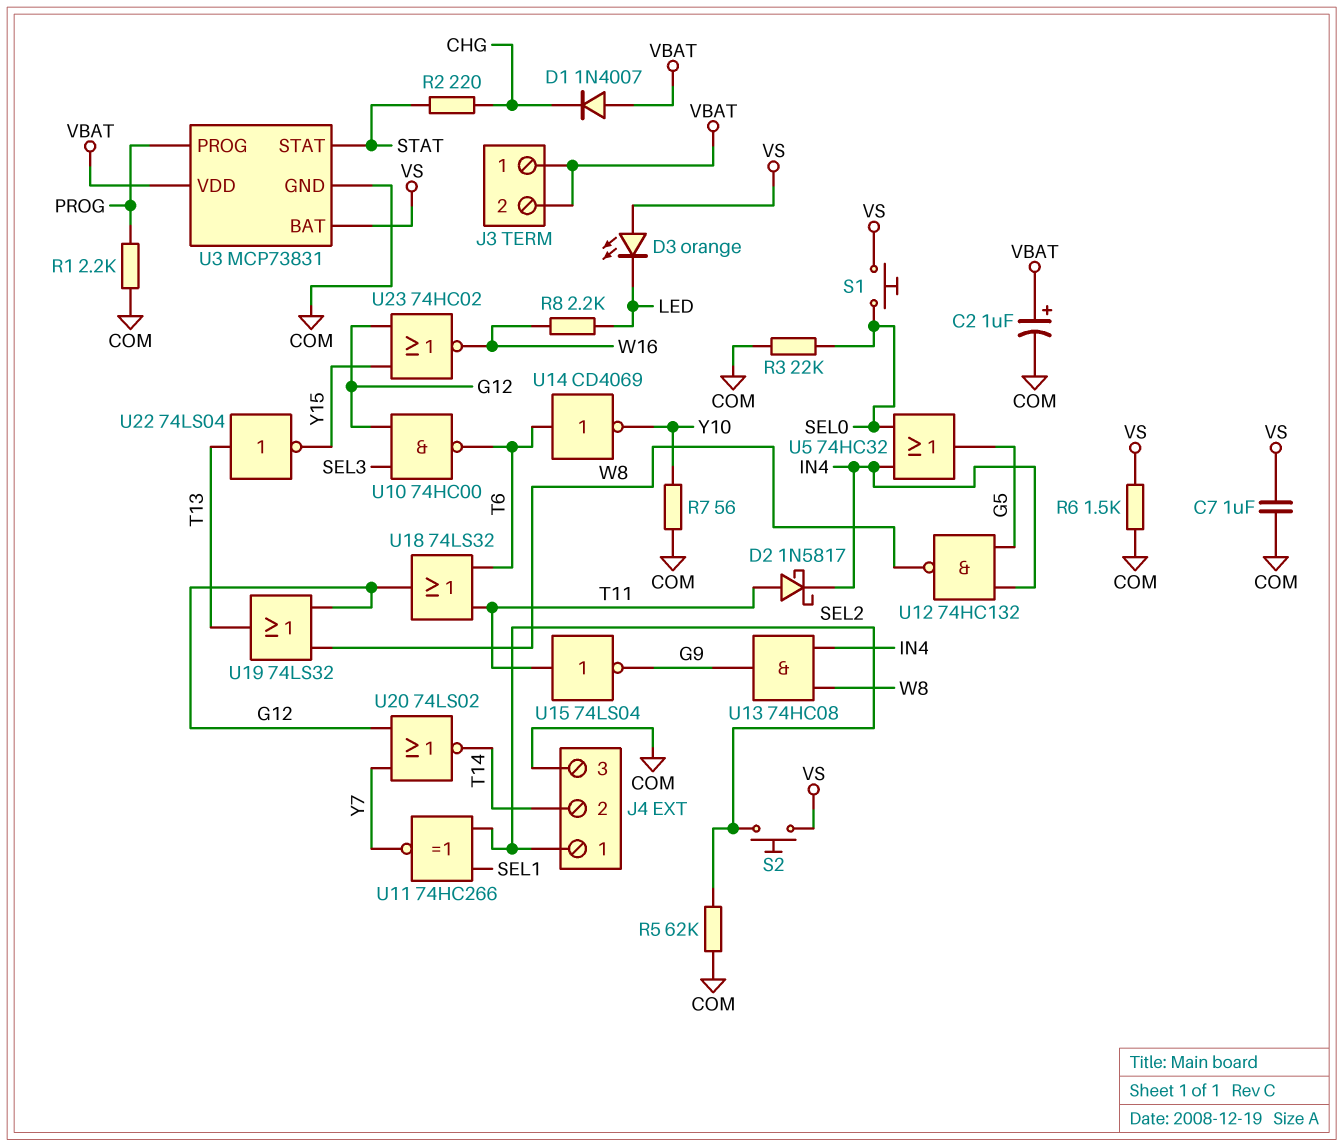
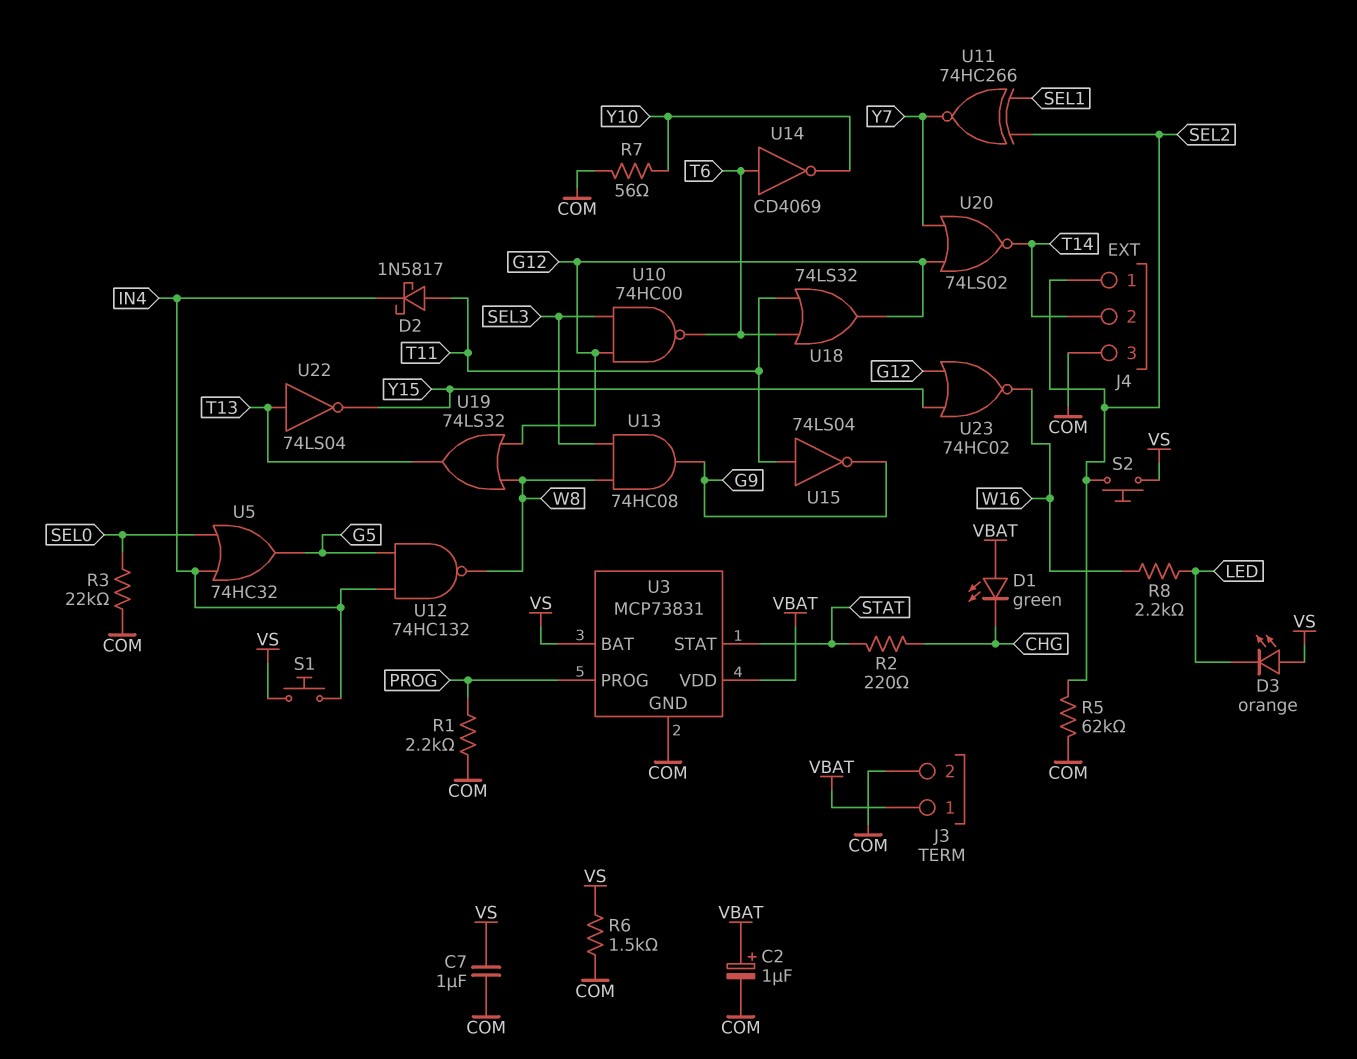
D1: diode 1N4007 (A VBAT, K CHG) -> LED green (A VBAT, K CHG)
J3 pin 2: VBAT -> COM
S1: button (SEL0, VS) -> button (IN4, VS)
U13: AND 74HC08 (in IN4, in W8, out G9) -> AND 74HC08 (in SEL3, in W8, out G9)

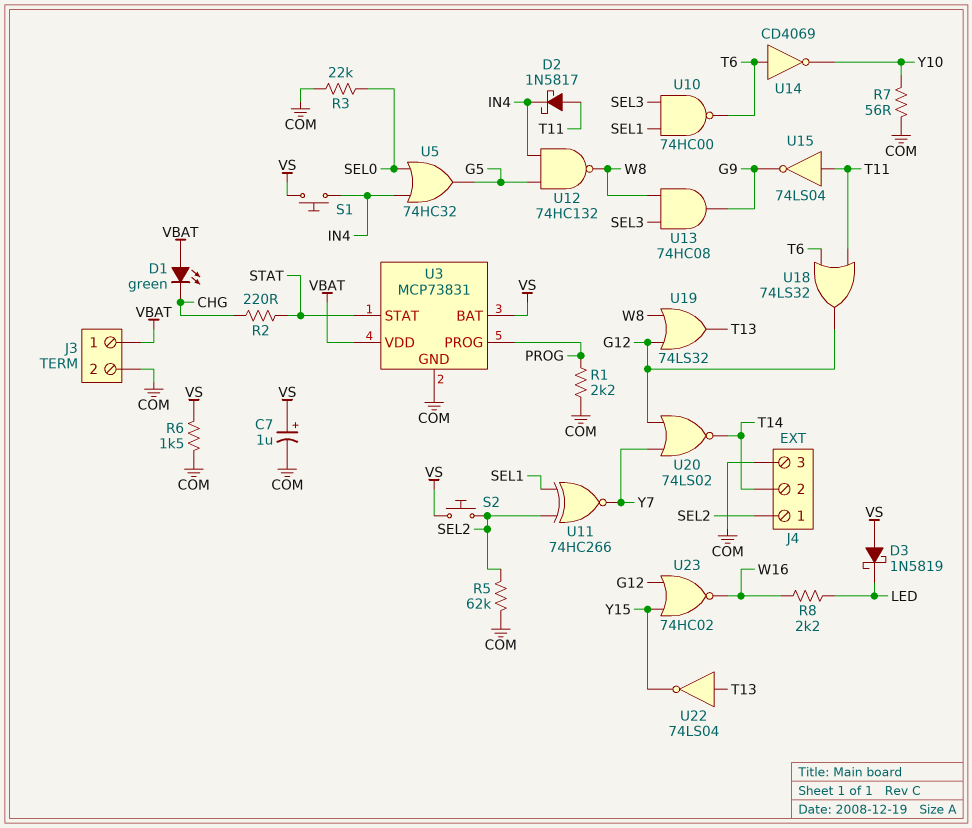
C2: 1uF (plus VBAT, minus COM) -> none
C7: 1uF (COM, VS) -> 1uF (plus VS, minus COM)
D3: LED orange (A VS, K LED) -> schottky 1N5819 (A VS, K LED)
U10: NAND 74HC00 (in G12, in SEL3, out T6) -> NAND 74HC00 (in SEL1, in SEL3, out T6)

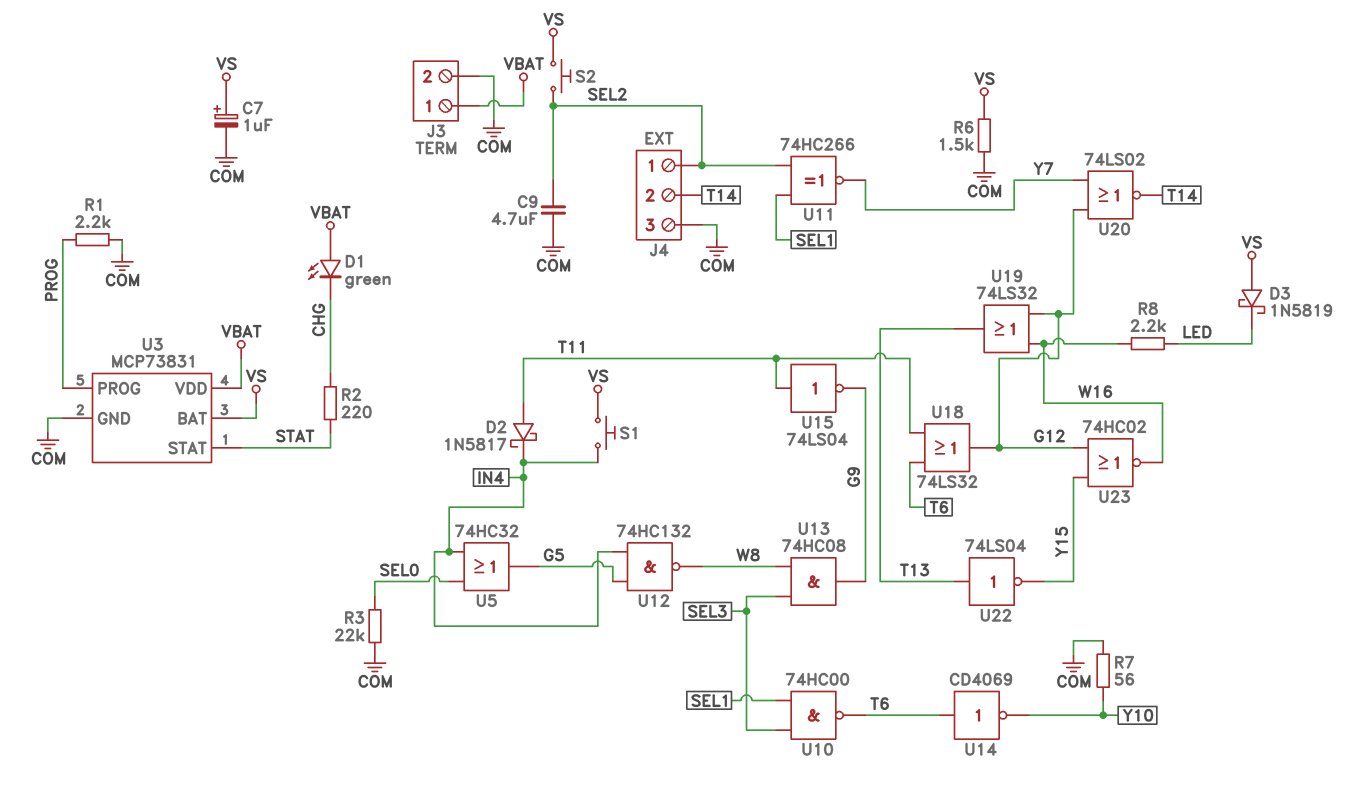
C9: none -> 4.7uF (COM, SEL2)
R5: 62k (COM, SEL2) -> none
U19: OR 74LS32 (in G12, in W8, out T13) -> OR 74LS32 (in G12, in W16, out T13)

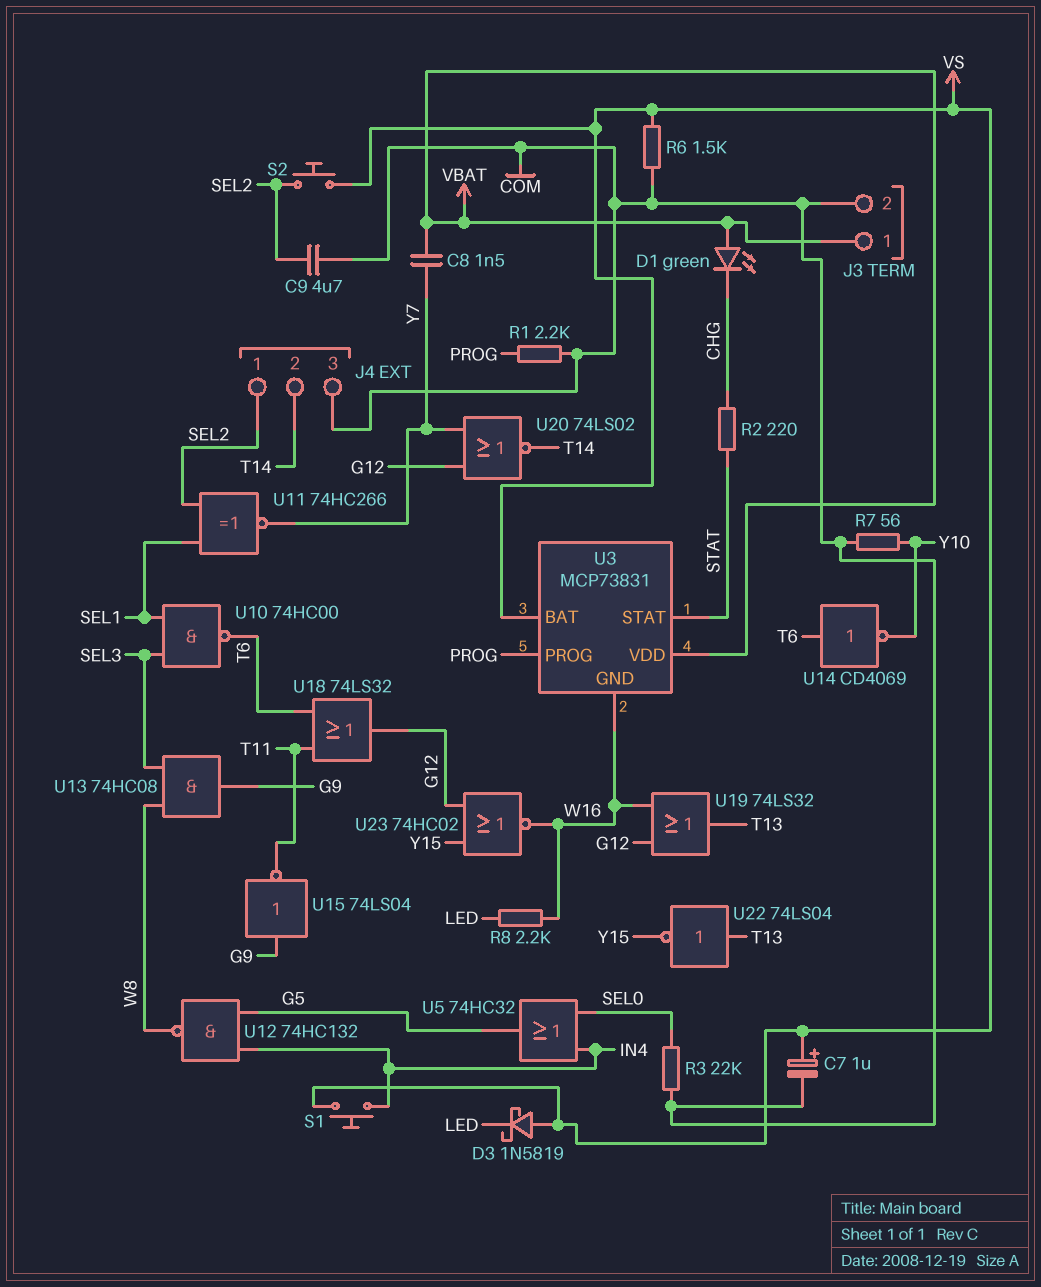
C8: none -> 1.5nF (VBAT, Y7)
D2: schottky 1N5817 (A T11, K IN4) -> none
U3 pin GND: COM -> W16
U15: NOT 74LS04 (in T11, out G9) -> NOT 74LS04 (in G9, out T11)

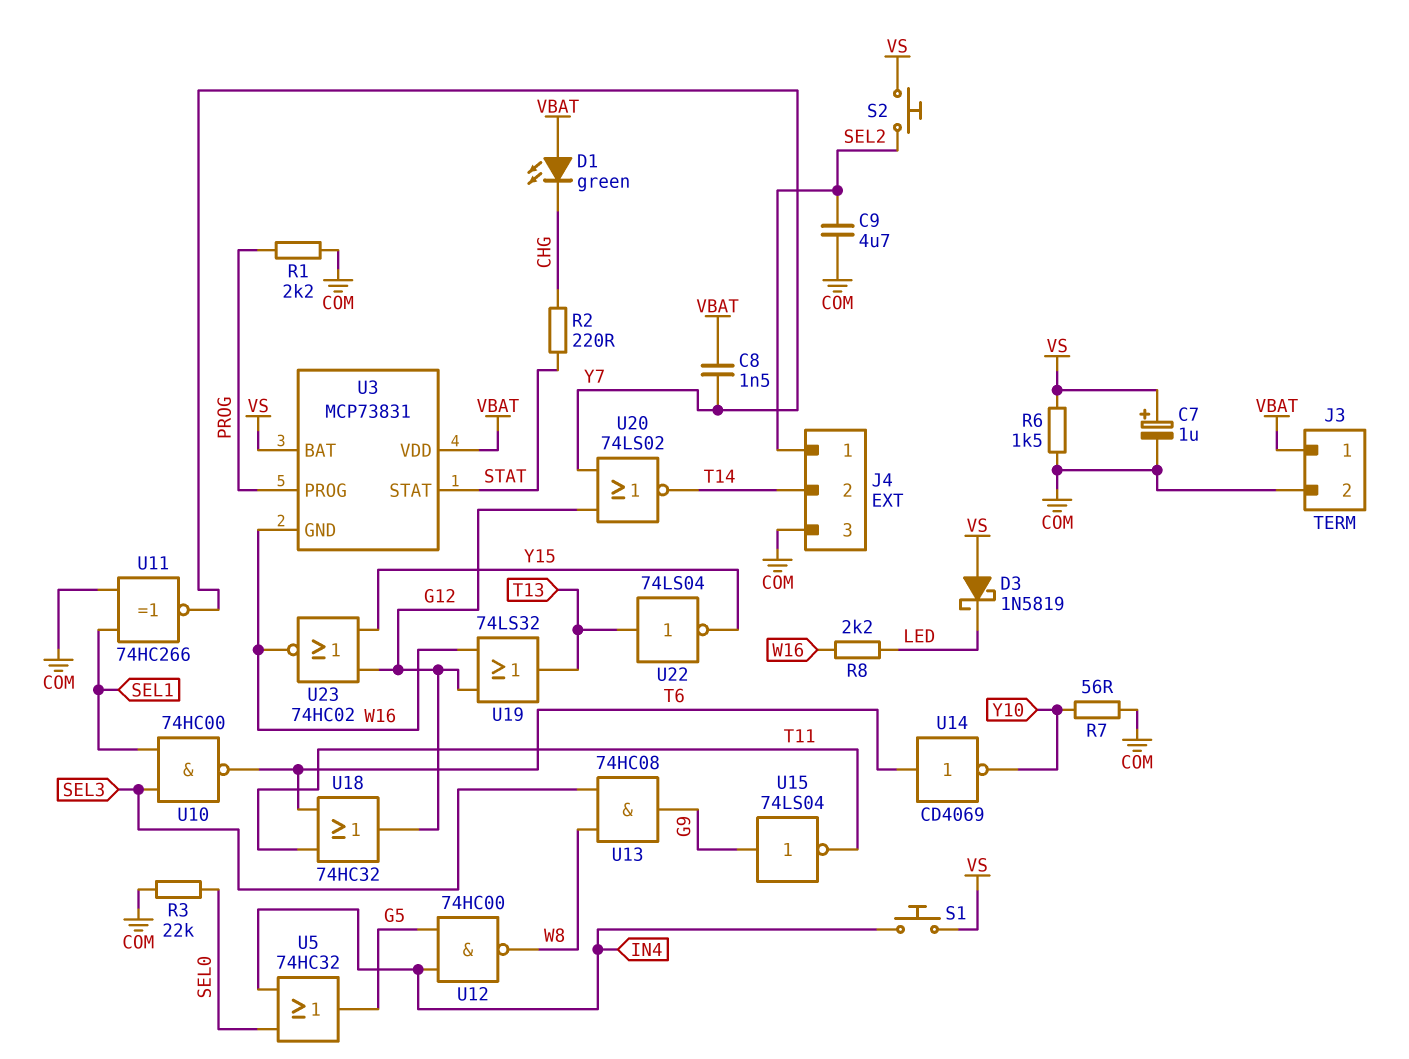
U11: XNOR 74HC266 (in SEL1, in SEL2, out Y7) -> XNOR 74HC266 (in COM, in SEL1, out Y7)
U12: NAND 74HC132 (in G5, in IN4, out W8) -> NAND 74HC00 (in G5, in IN4, out W8)
U18: OR 74LS32 (in T6, in T11, out G12) -> OR 74HC32 (in T6, in T11, out G12)

